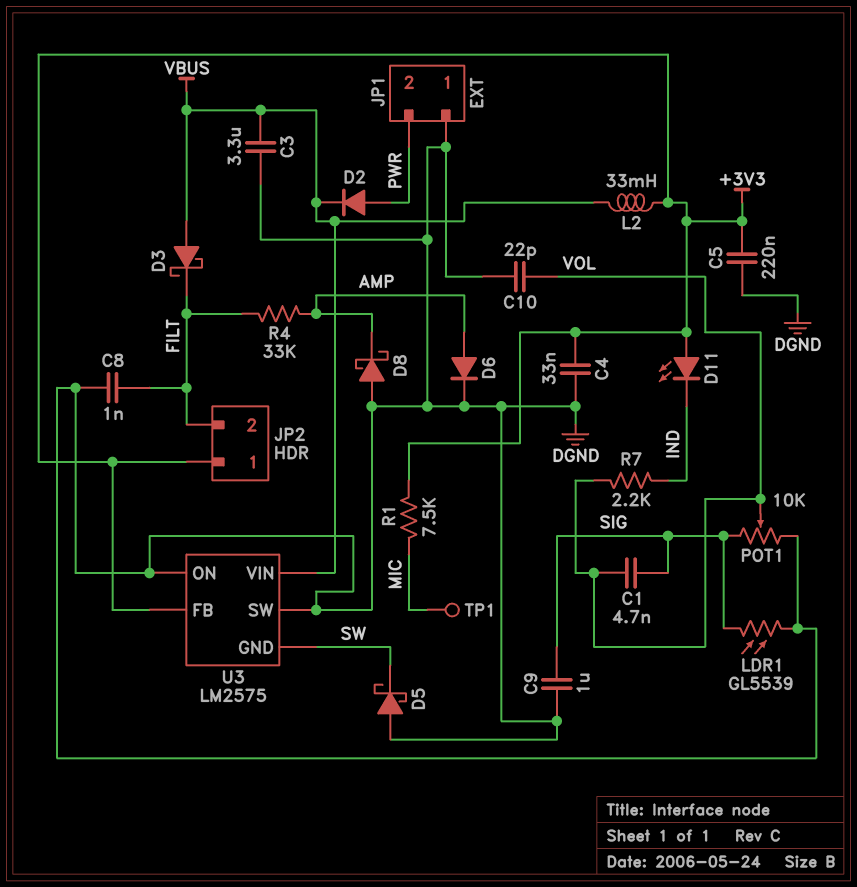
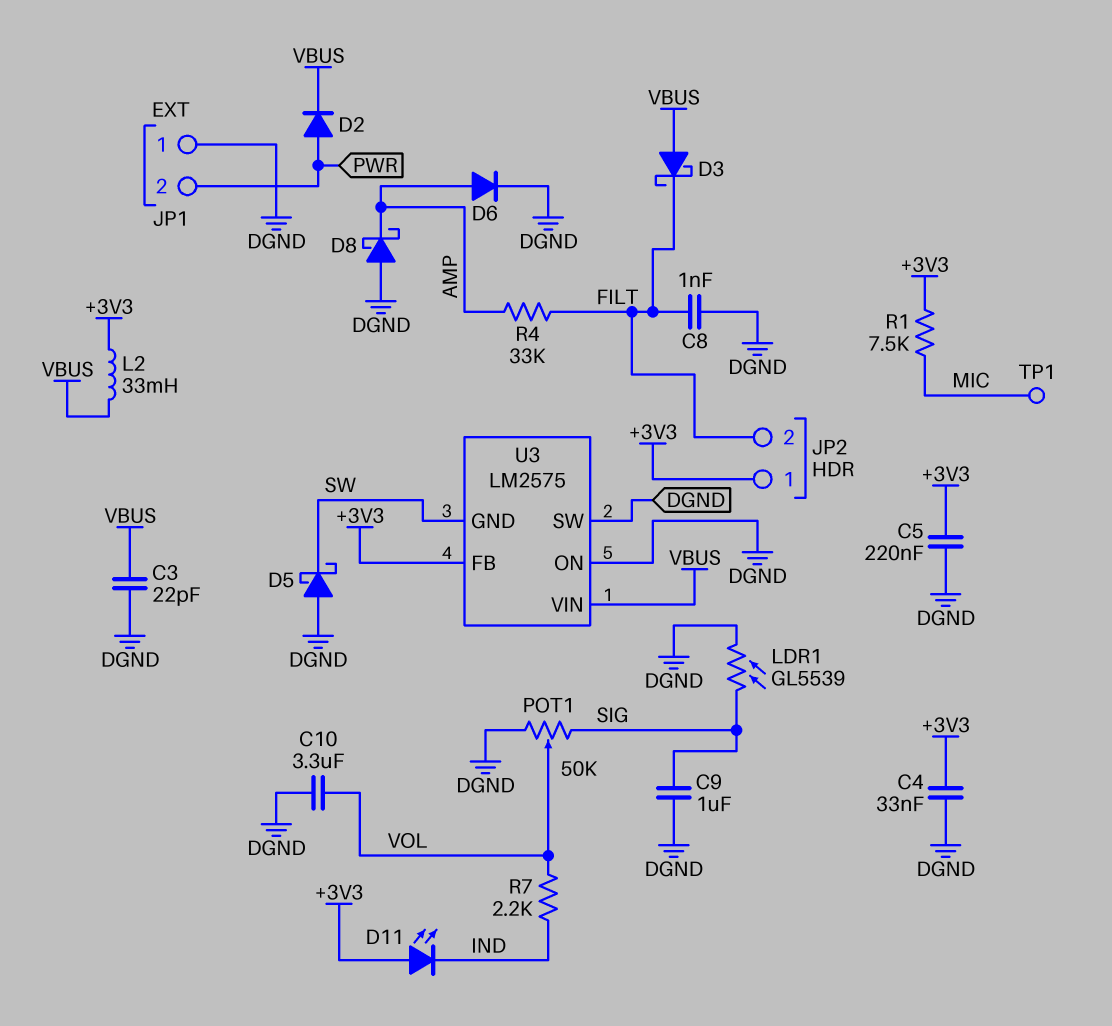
C1: 4.7nF (SIG, VOL) -> none
C3: 3.3uF (DGND, VBUS) -> 22pF (DGND, VBUS)
C10: 22pF (DGND, VOL) -> 3.3uF (DGND, VOL)
POT1: 10k (DGND, SIG, wiper VOL) -> 50k (DGND, SIG, wiper VOL)

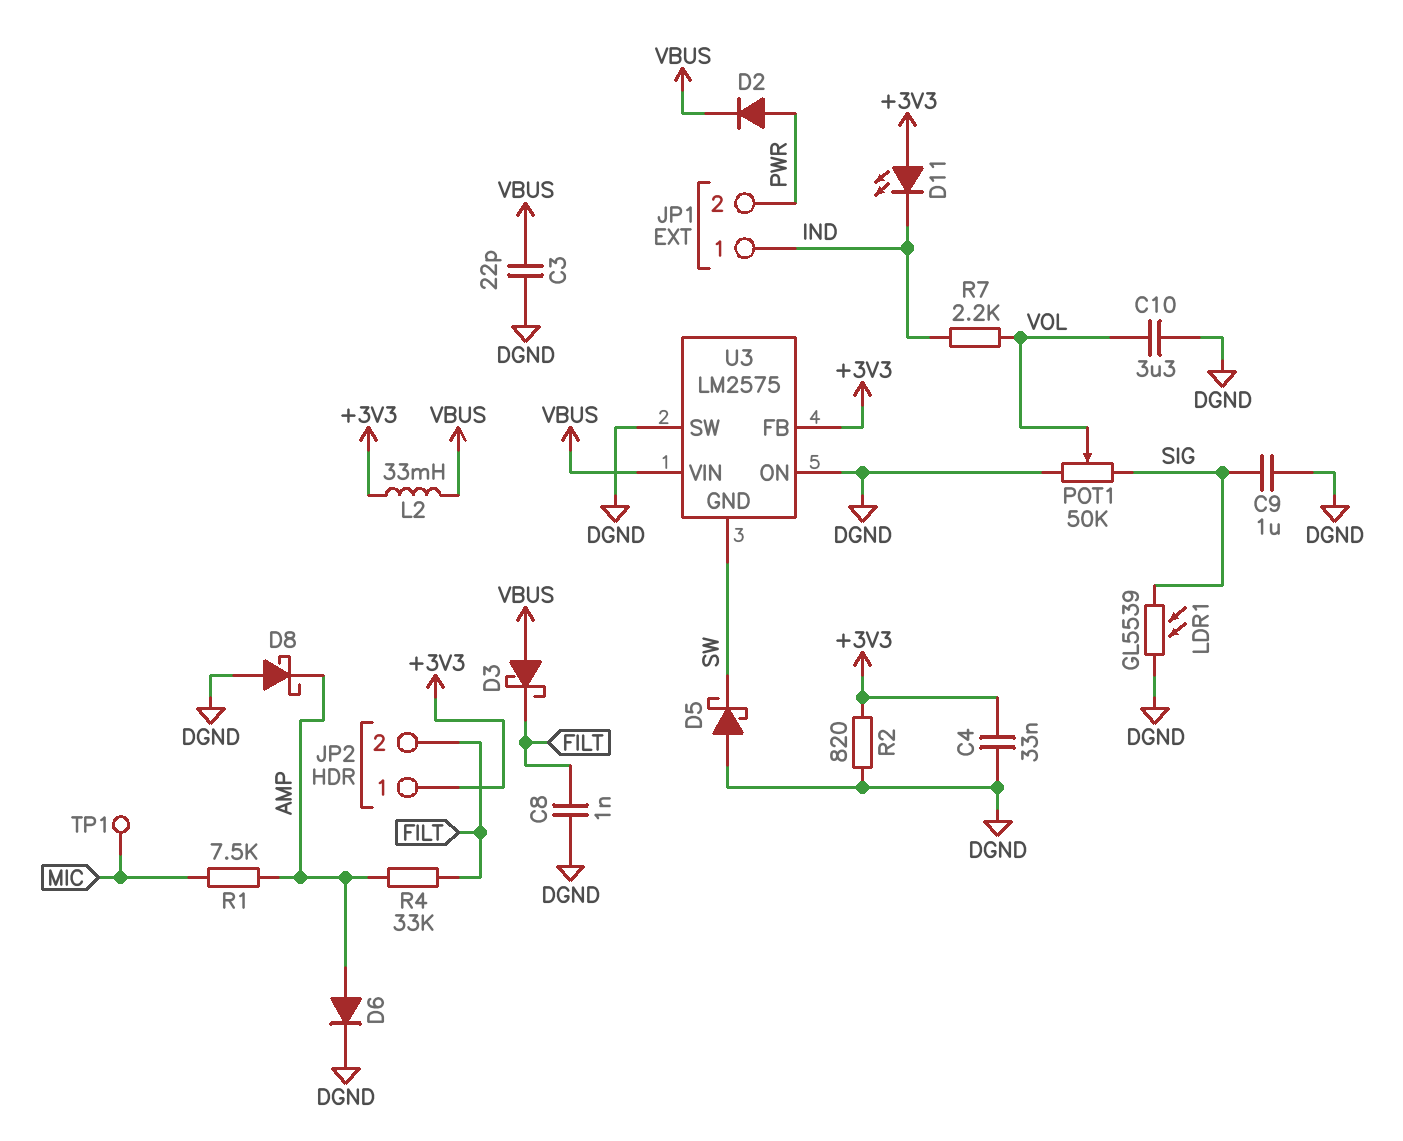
C5: 220nF (+3V3, DGND) -> none
JP1 pin 1: DGND -> IND
R1: 7.5k (+3V3, MIC) -> 7.5k (AMP, MIC)
R2: none -> 820 (+3V3, DGND)

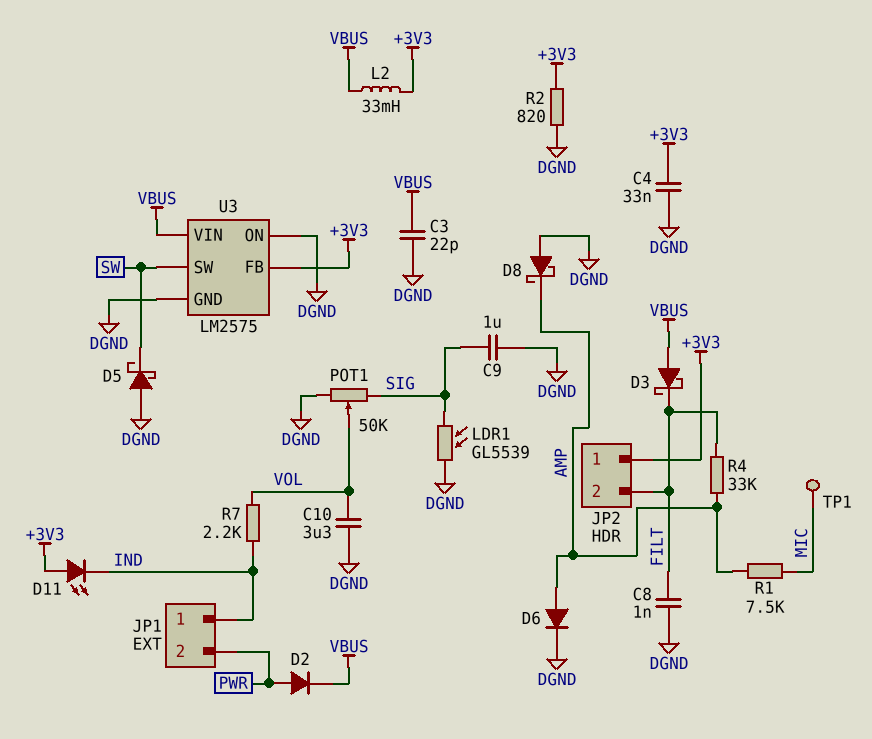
U3 pin GND: SW -> DGND
U3 pin SW: DGND -> SW

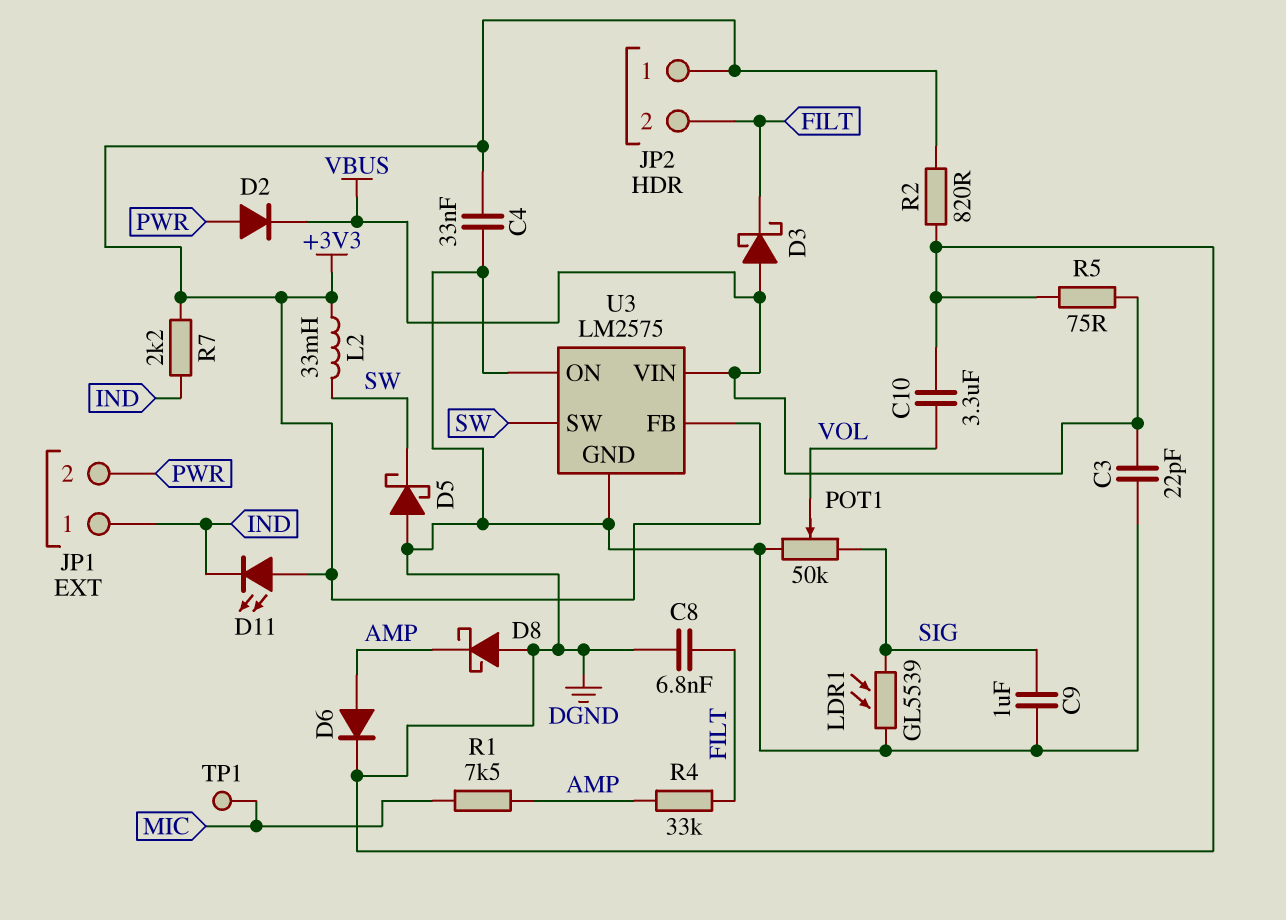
C8: 1nF (DGND, FILT) -> 6.8nF (DGND, FILT)
L2: 33mH (+3V3, VBUS) -> 33mH (+3V3, SW)
R5: none -> 75 (DGND, VBUS)
R7: 2.2k (IND, VOL) -> 2.2k (+3V3, IND)

